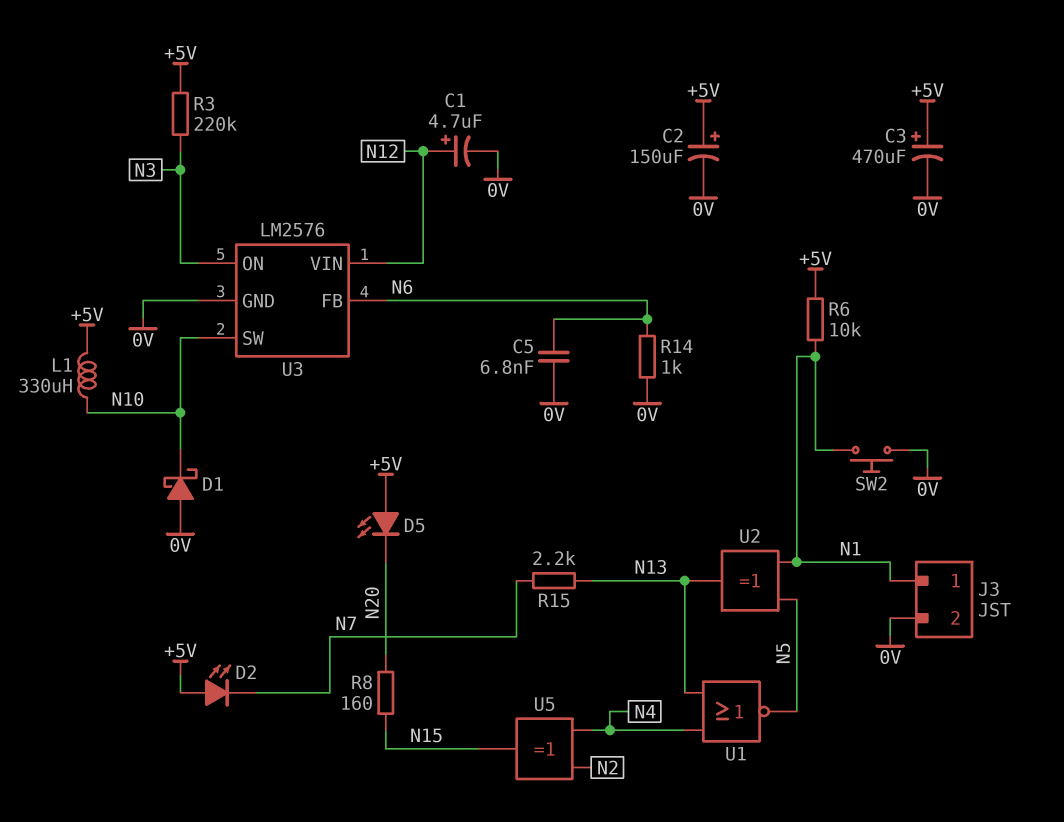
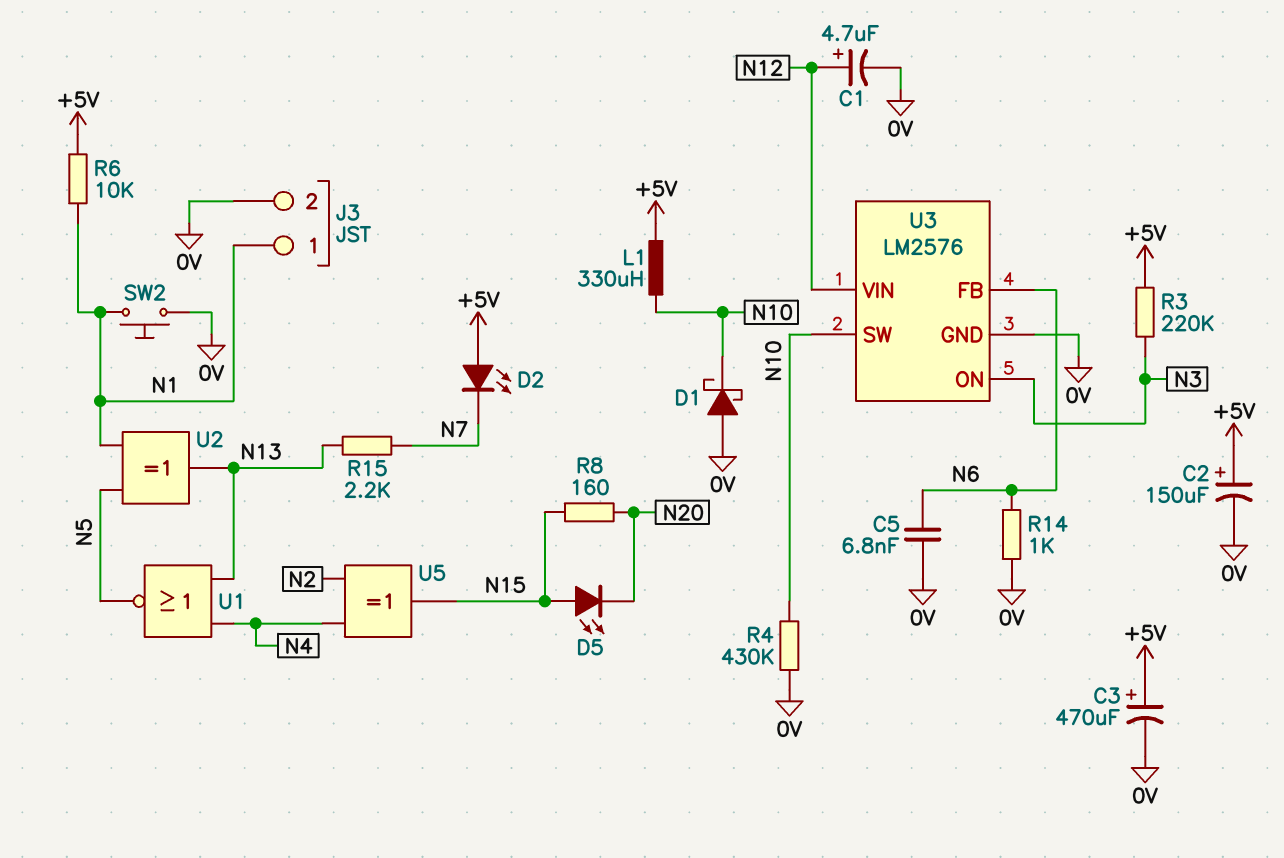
D5: LED (A +5V, K N20) -> LED (A N15, K N20)
R4: none -> 430k (0V, N10)

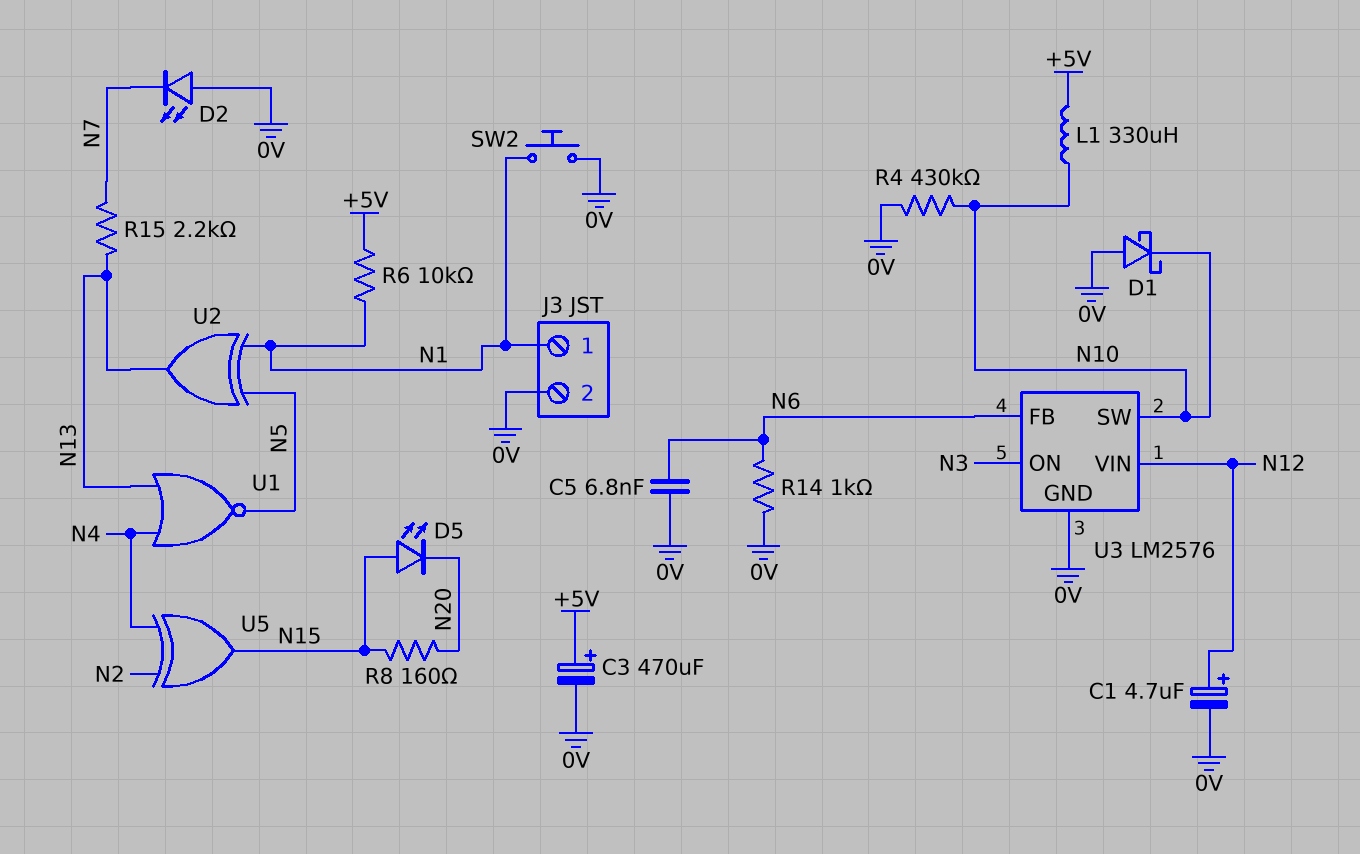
C2: 150uF (plus +5V, minus 0V) -> none
D2: LED (A +5V, K N7) -> LED (A 0V, K N7)
R3: 220k (+5V, N3) -> none

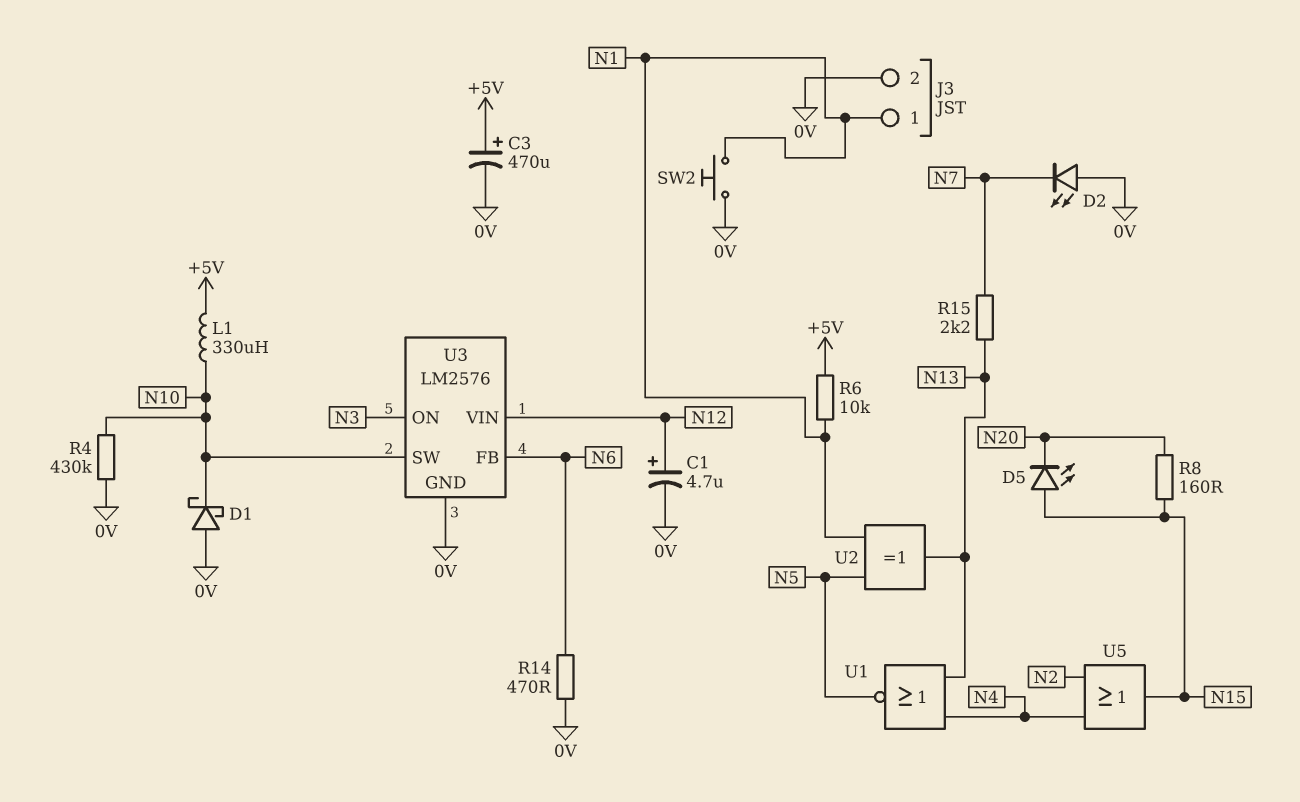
C5: 6.8nF (0V, N6) -> none
R14: 1k (0V, N6) -> 470 (0V, N6)
U5: XOR (in N2, in N4, out N15) -> OR (in N2, in N4, out N15)

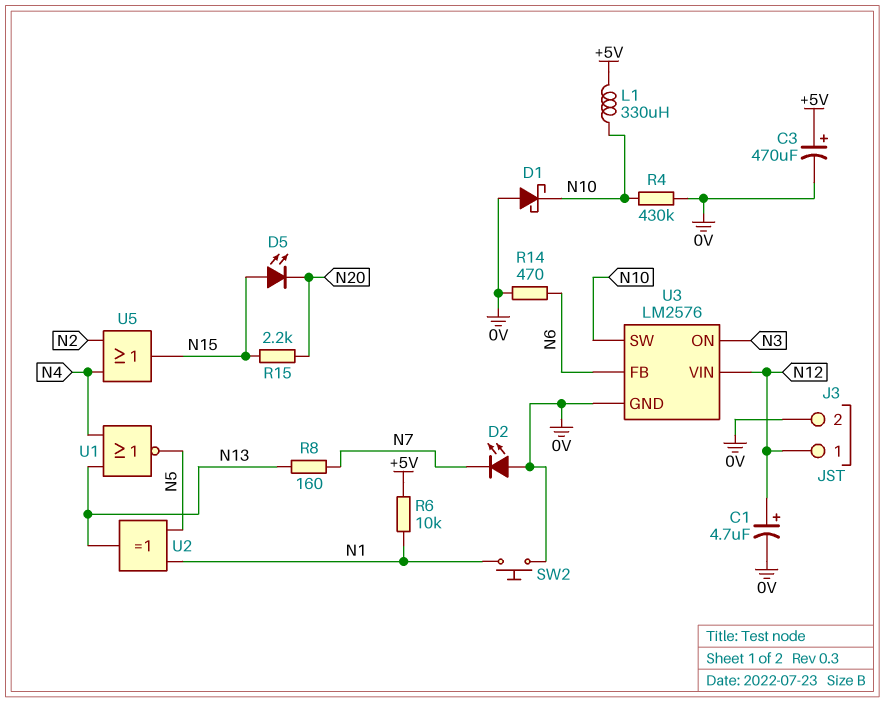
J3 pin 1: N1 -> N12
R8: 160 (N15, N20) -> 160 (N7, N13)
R15: 2.2k (N7, N13) -> 2.2k (N15, N20)

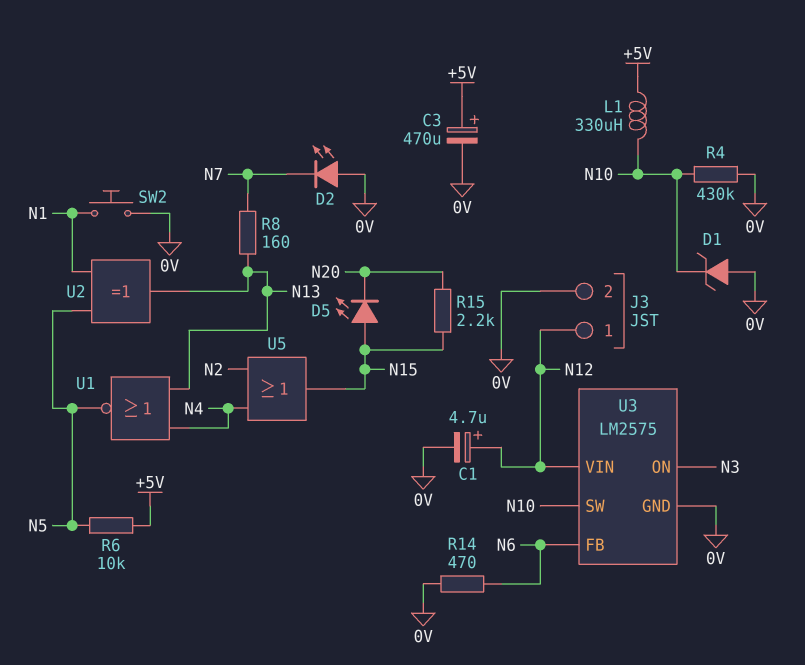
D1: schottky (A 0V, K N10) -> zener (A 0V, K N10)
R6: 10k (+5V, N1) -> 10k (+5V, N5)
U3: LM2576 -> LM2575

